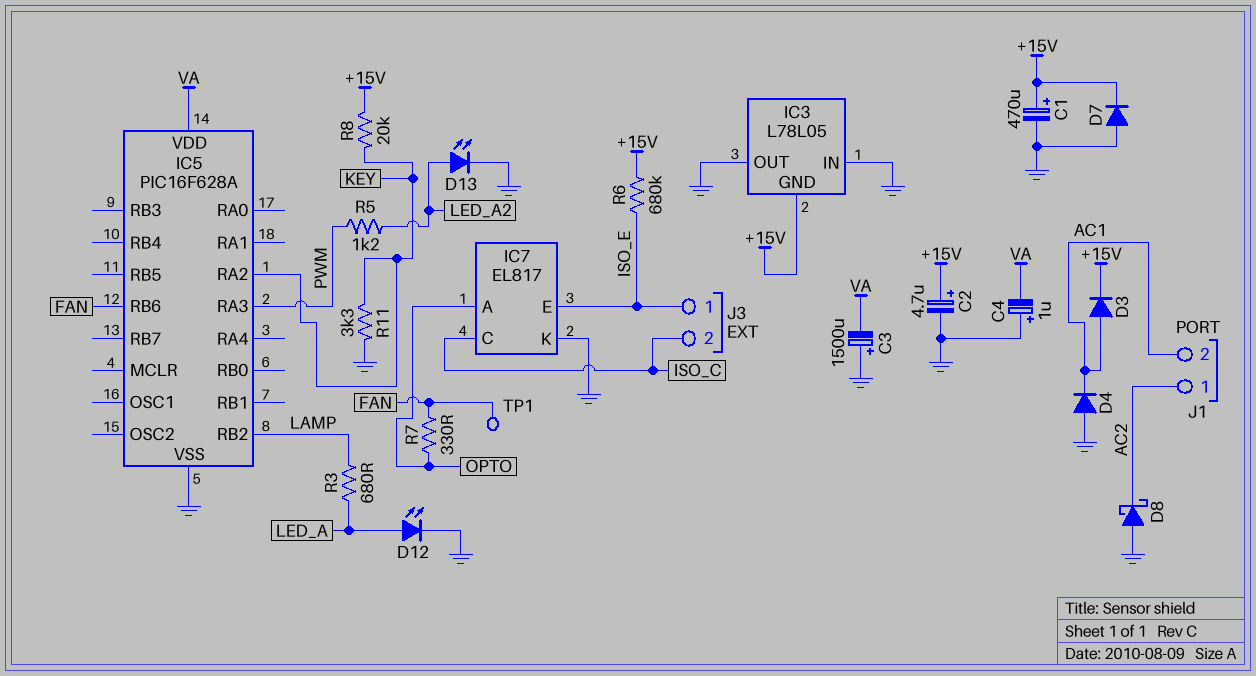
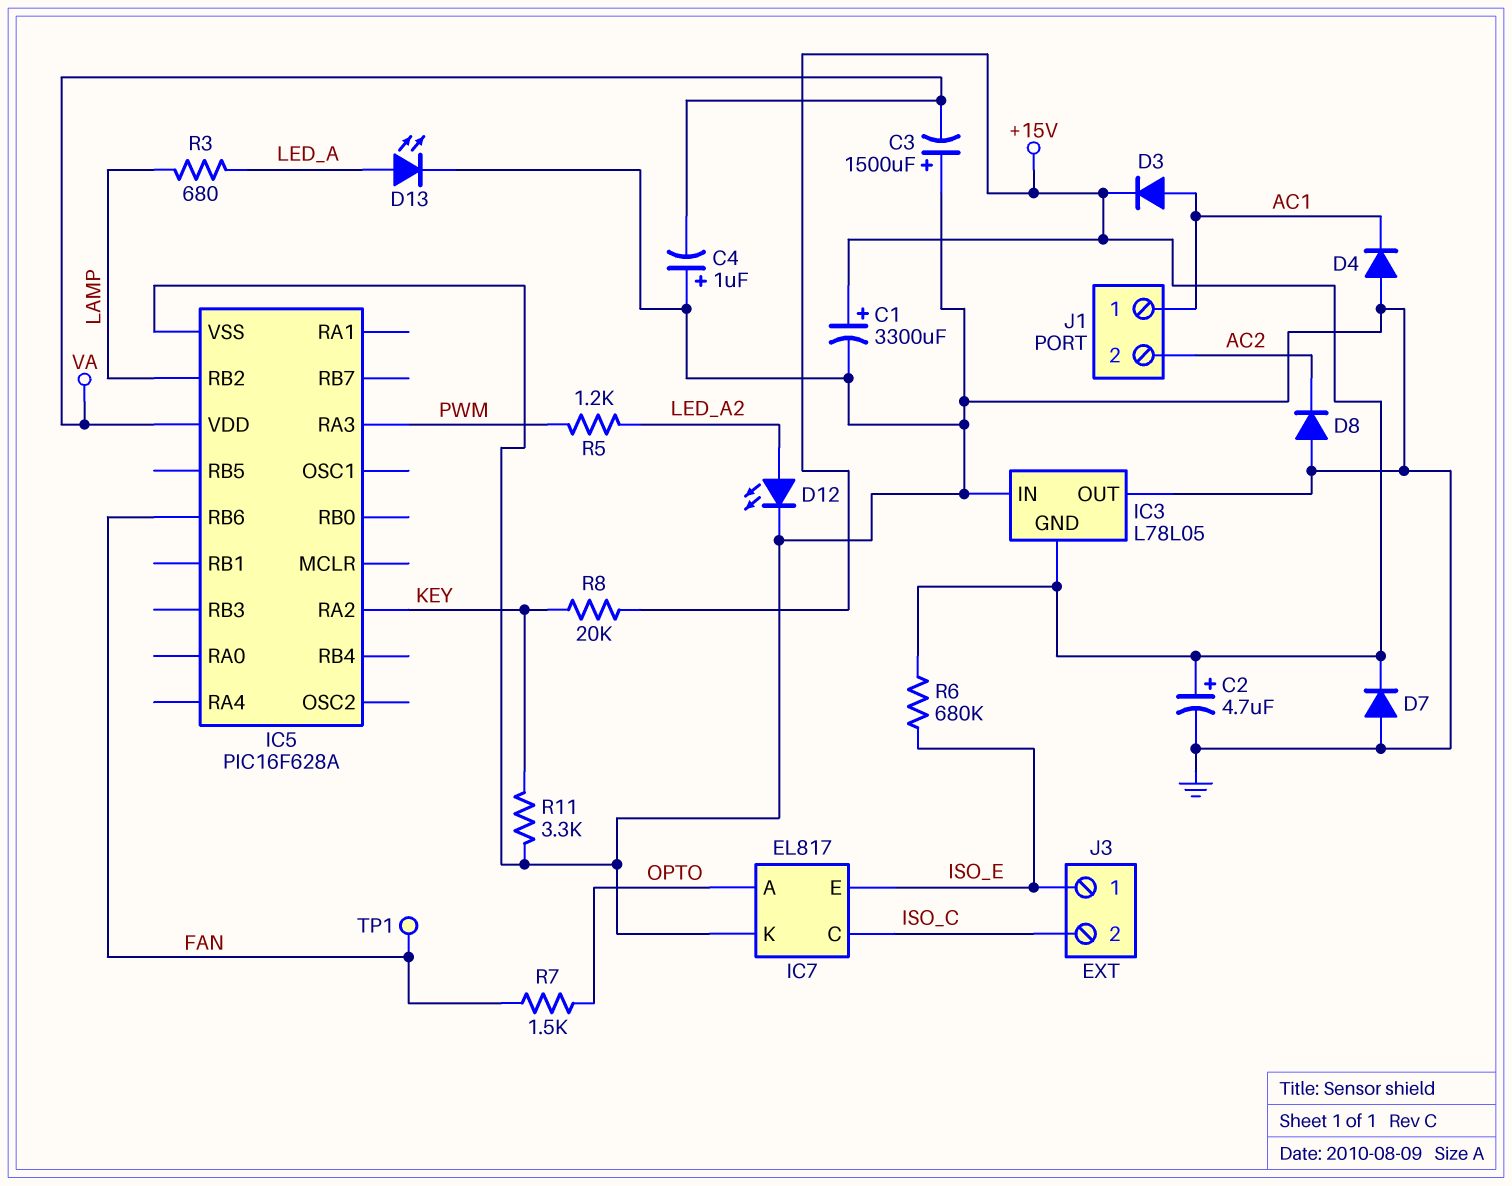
C1: 470uF (plus +15V, minus GND) -> 3300uF (plus +15V, minus GND)
D8: schottky (A GND, K AC2) -> diode (A GND, K AC2)
D12: LED (A LED_A, K GND) -> LED (A LED_A2, K GND)
D13: LED (A LED_A2, K GND) -> LED (A LED_A, K GND)
J1 pin 1: AC2 -> AC1
J1 pin 2: AC1 -> AC2
R7: 330 (FAN, OPTO) -> 1.5k (FAN, OPTO)

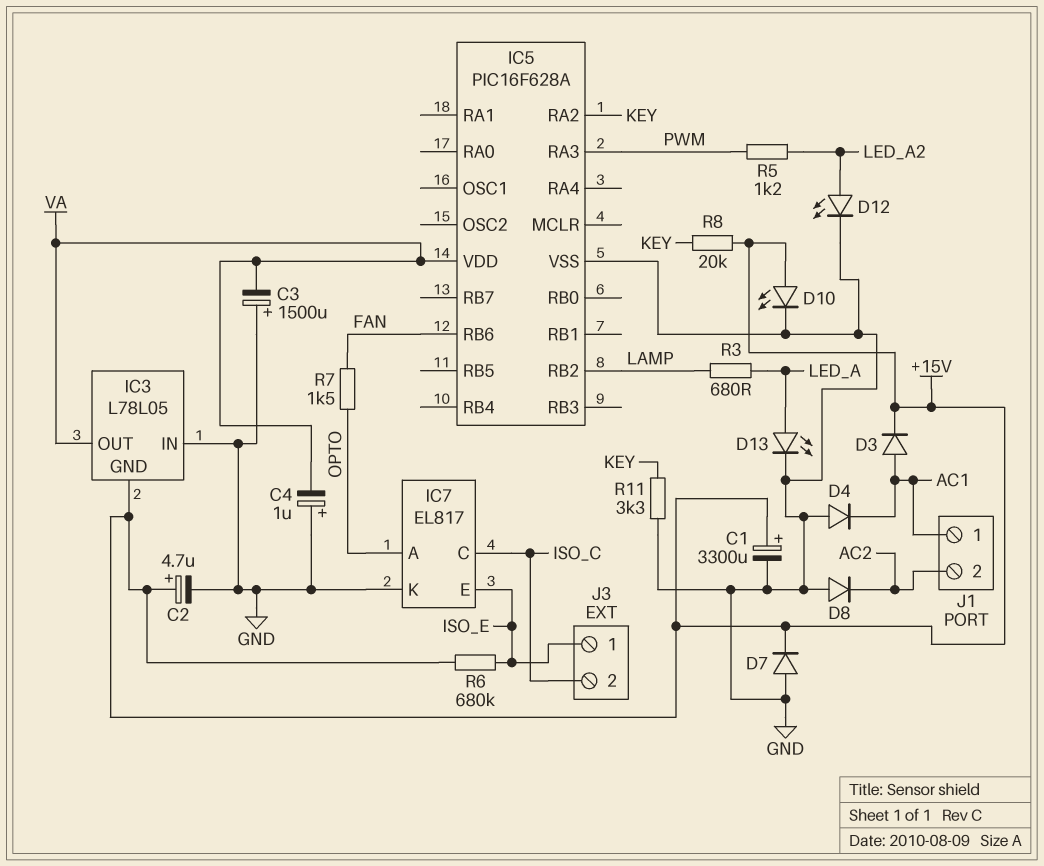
D10: none -> LED (A +15V, K GND)
IC3 pin OUT: GND -> VA
TP1: test point (FAN) -> none

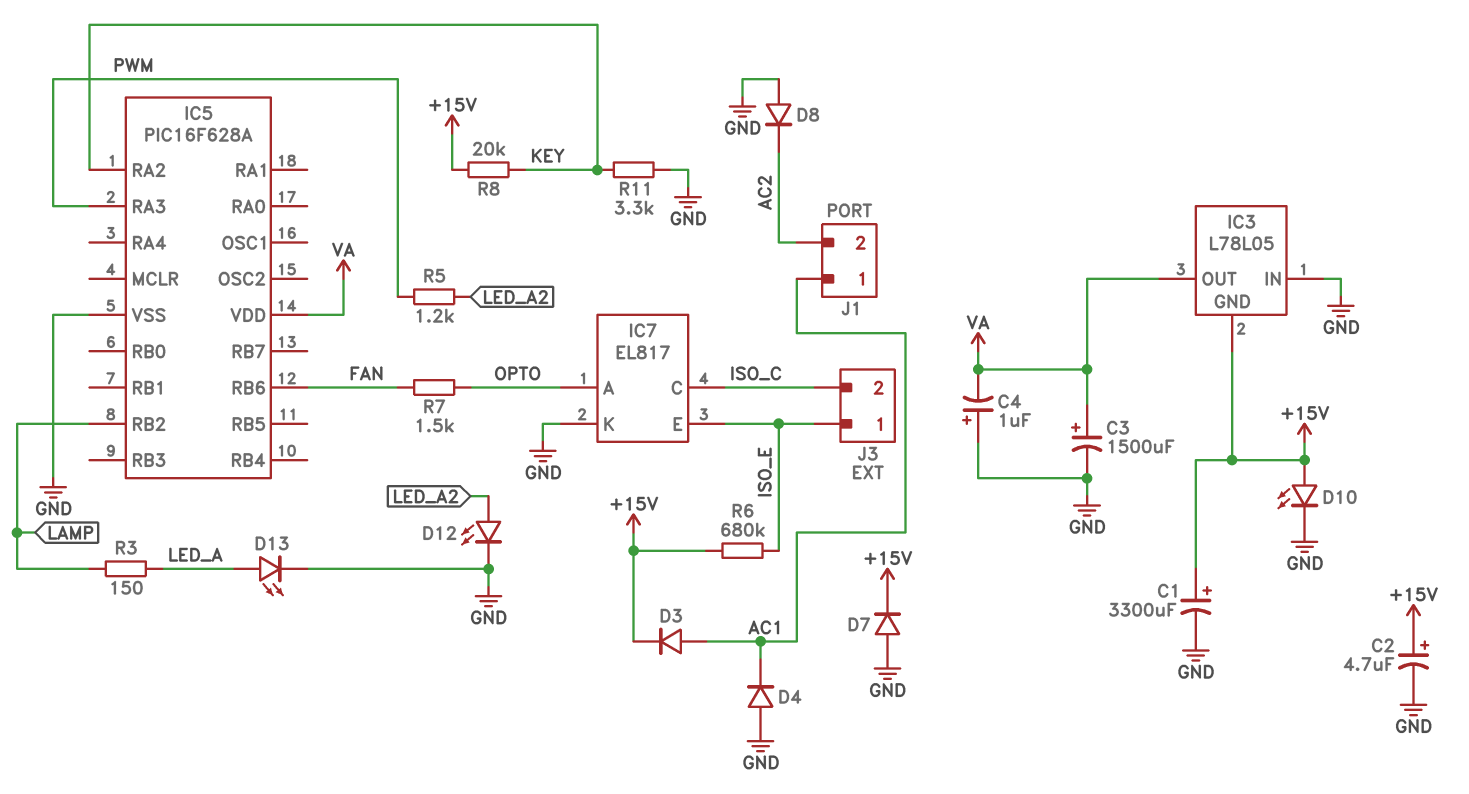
C3: 1500uF (plus GND, minus VA) -> 1500uF (plus VA, minus GND)
R3: 680 (LAMP, LED_A) -> 150 (LAMP, LED_A)

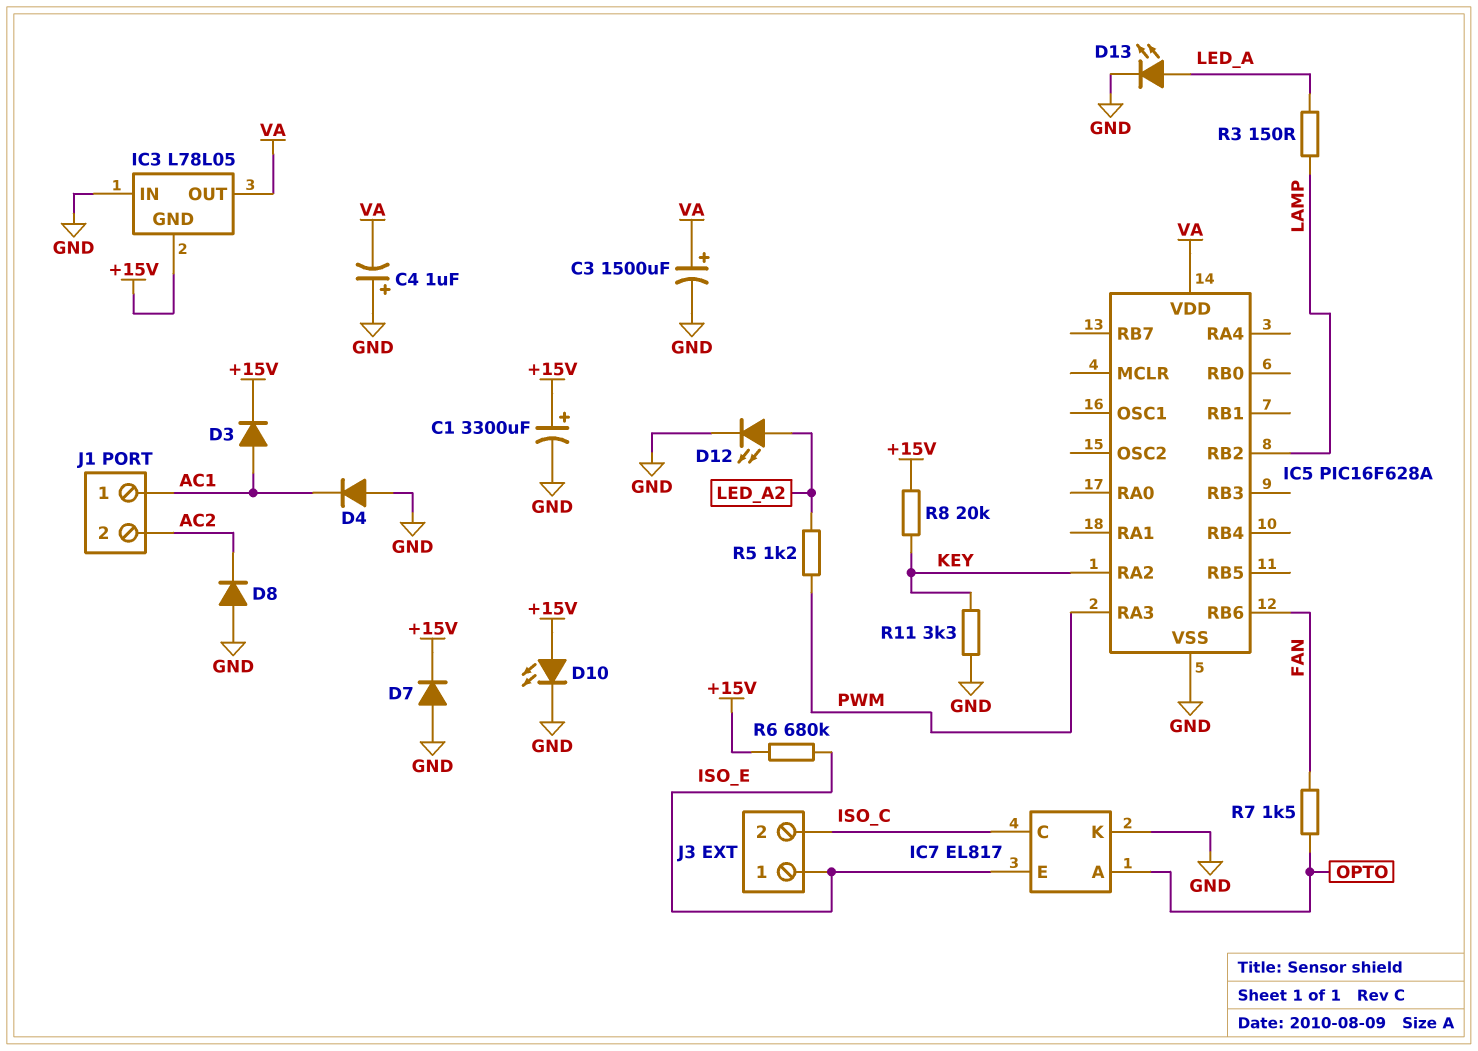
C2: 4.7uF (plus +15V, minus GND) -> none

